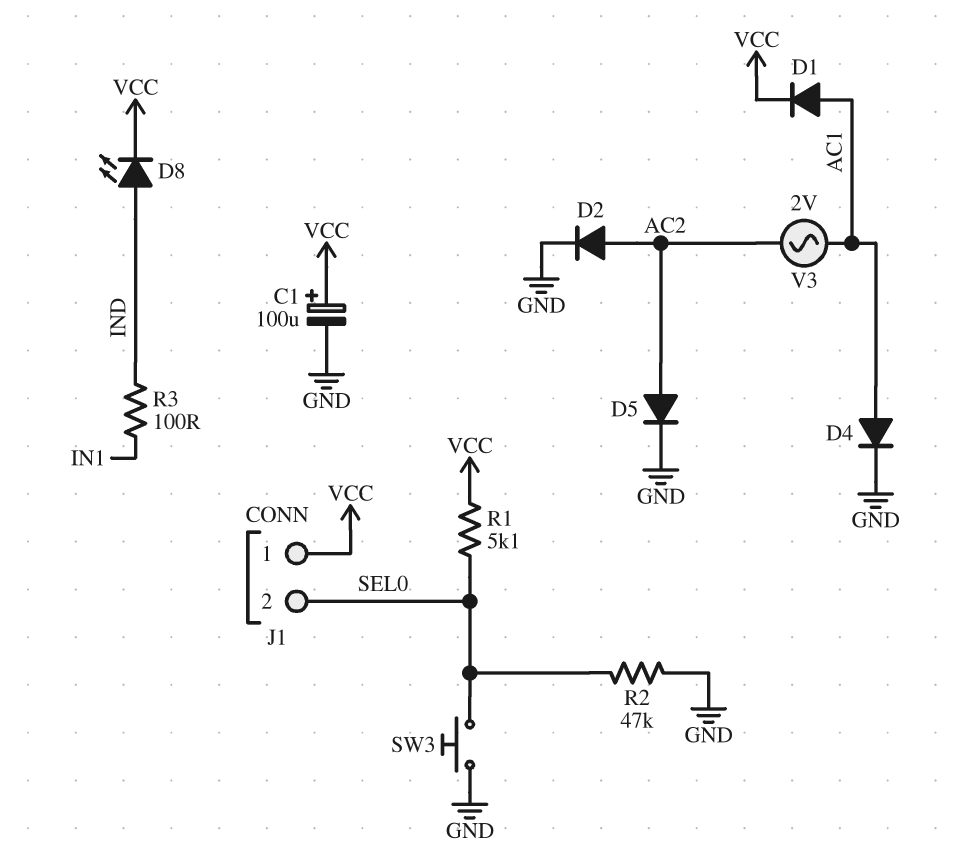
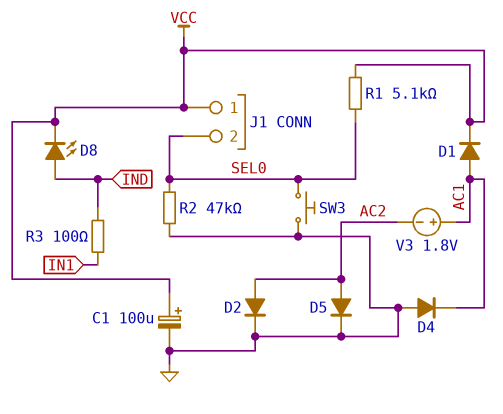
D4: diode (A AC1, K GND) -> diode (A GND, K AC1)
V3: AC 2V (AC1, AC2) -> 1.8V (plus AC1, minus AC2)

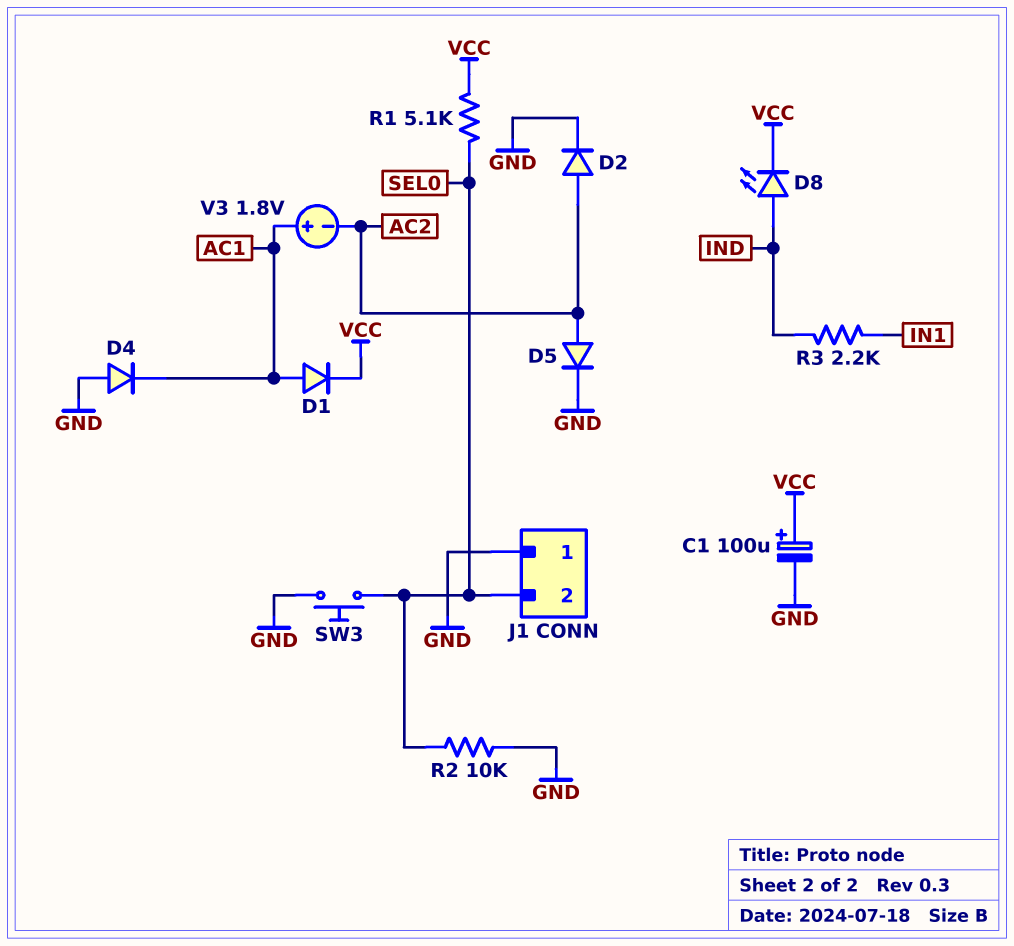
J1 pin 1: VCC -> GND
R2: 47k (GND, SEL0) -> 10k (GND, SEL0)
R3: 100 (IN1, IND) -> 2.2k (IN1, IND)

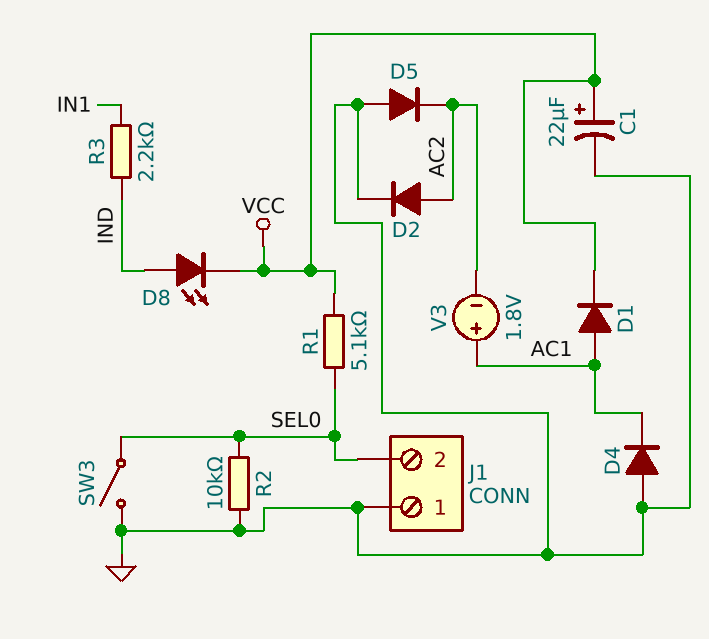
C1: 100uF (plus VCC, minus GND) -> 22uF (plus VCC, minus GND)
D5: diode (A AC2, K GND) -> diode (A GND, K AC2)
SW3: button (GND, SEL0) -> switch (GND, SEL0)

